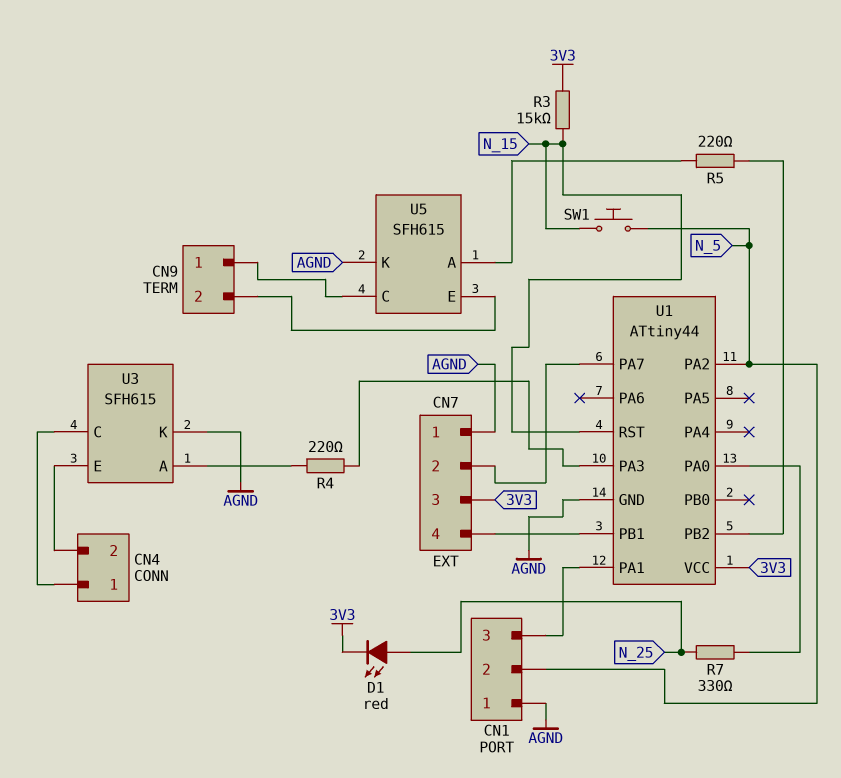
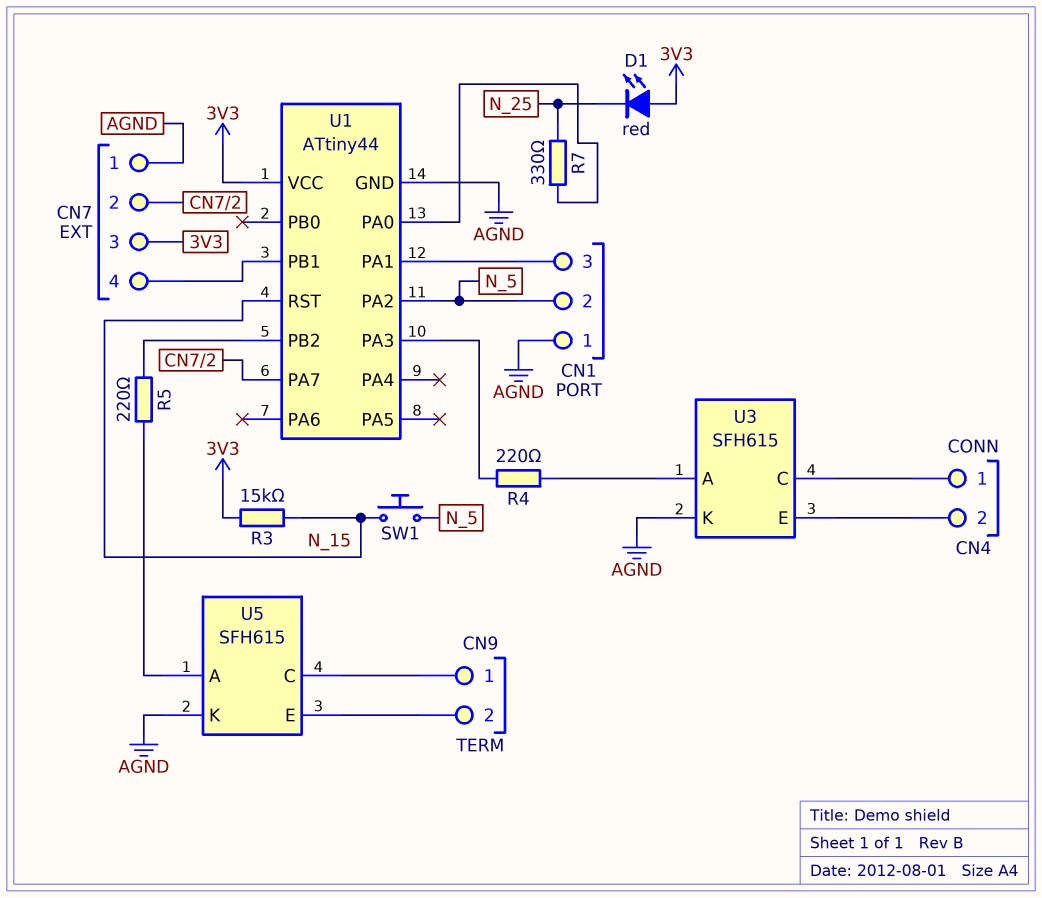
D1: LED red (A N_25, K 3V3) -> LED red (A 3V3, K N_25)

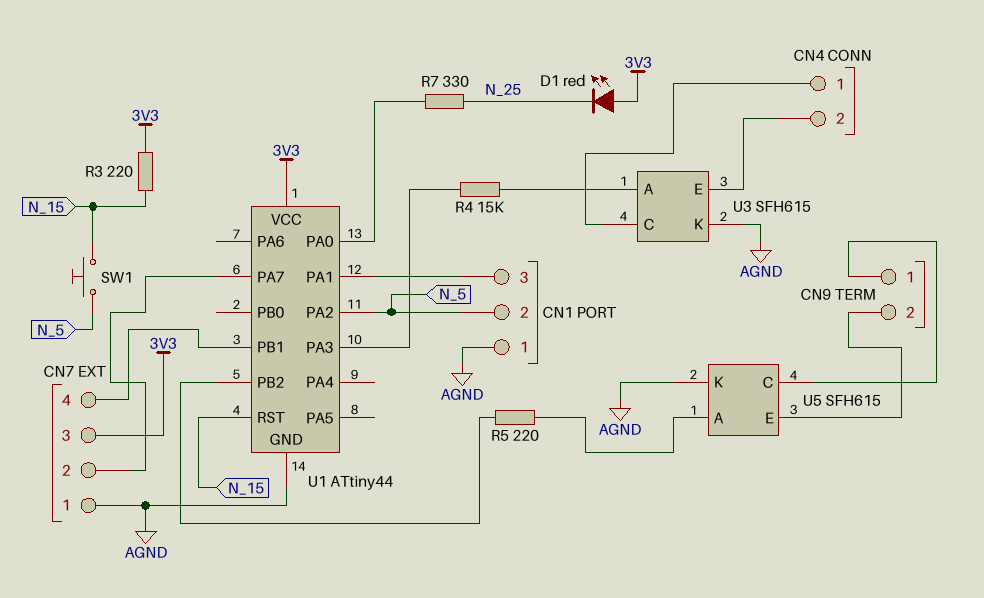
R3: 15k (3V3, N_15) -> 220 (3V3, N_15)
R4: 220 (U1/PA3, U3/A) -> 15k (U1/PA3, U3/A)

